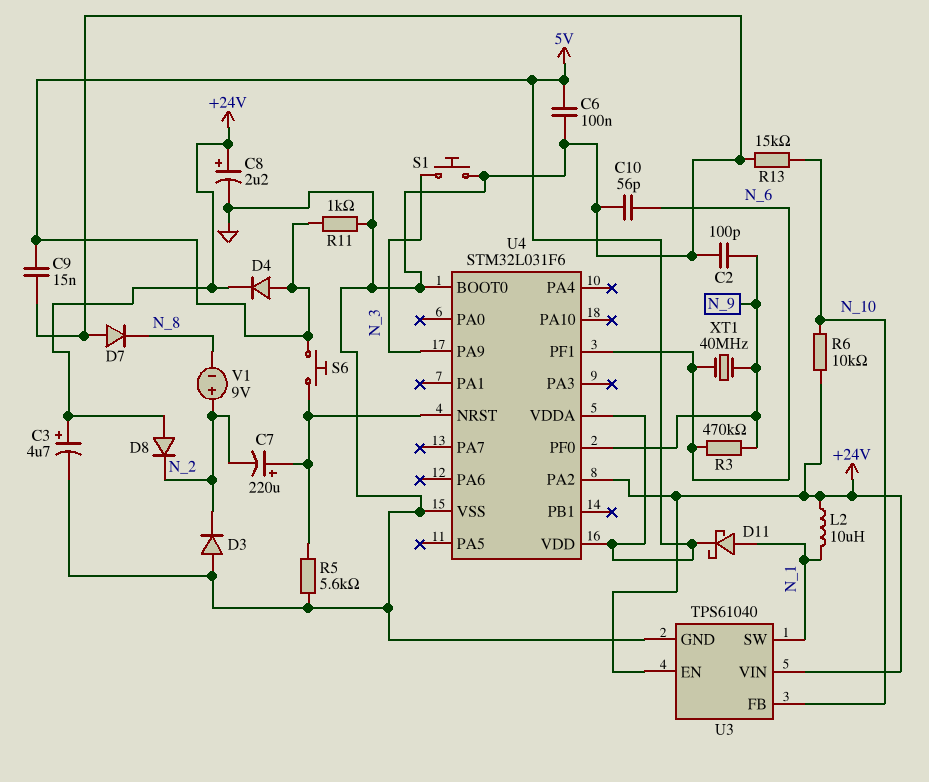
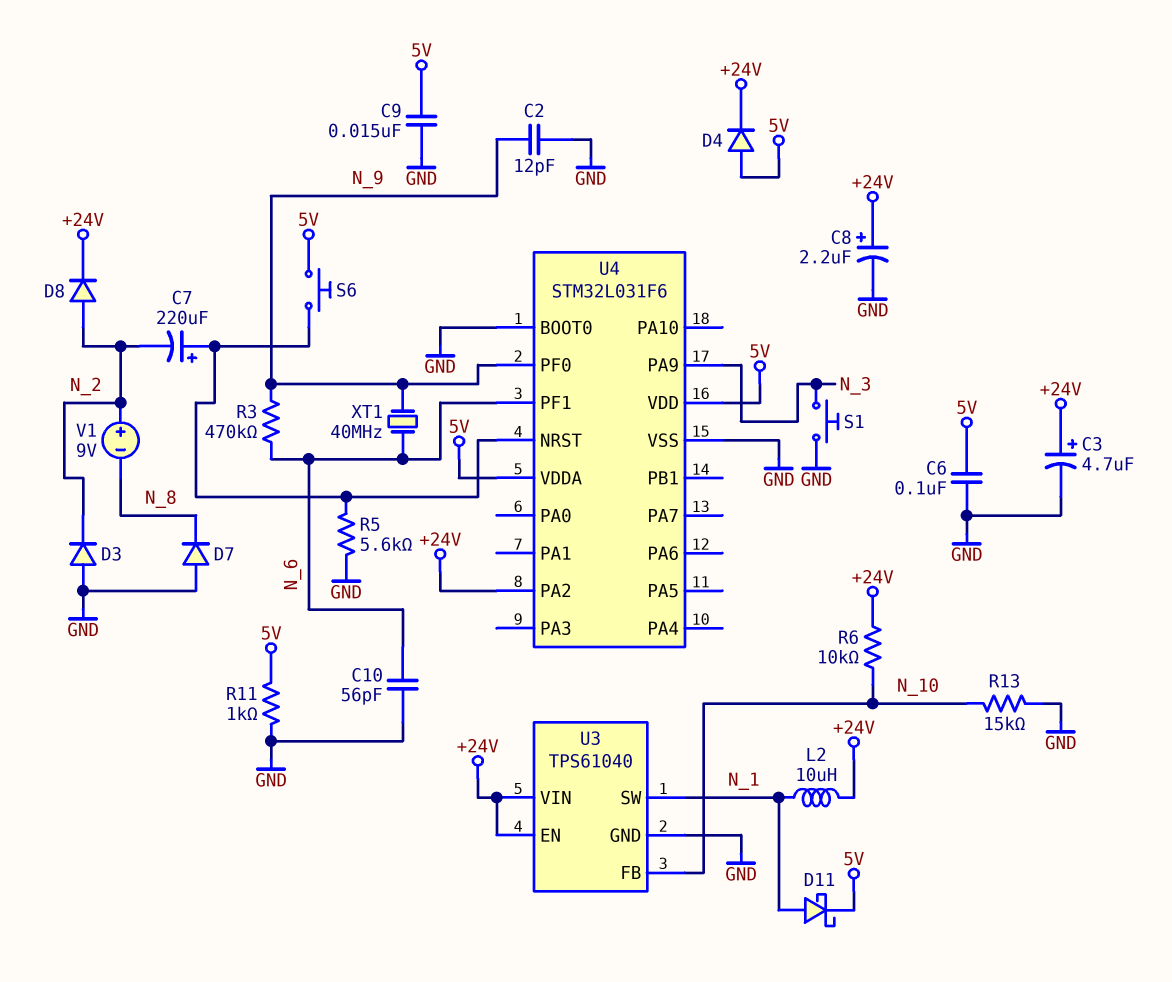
C2: 100pF (GND, N_9) -> 12pF (GND, N_9)
D8: diode (A +24V, K N_2) -> diode (A N_2, K +24V)

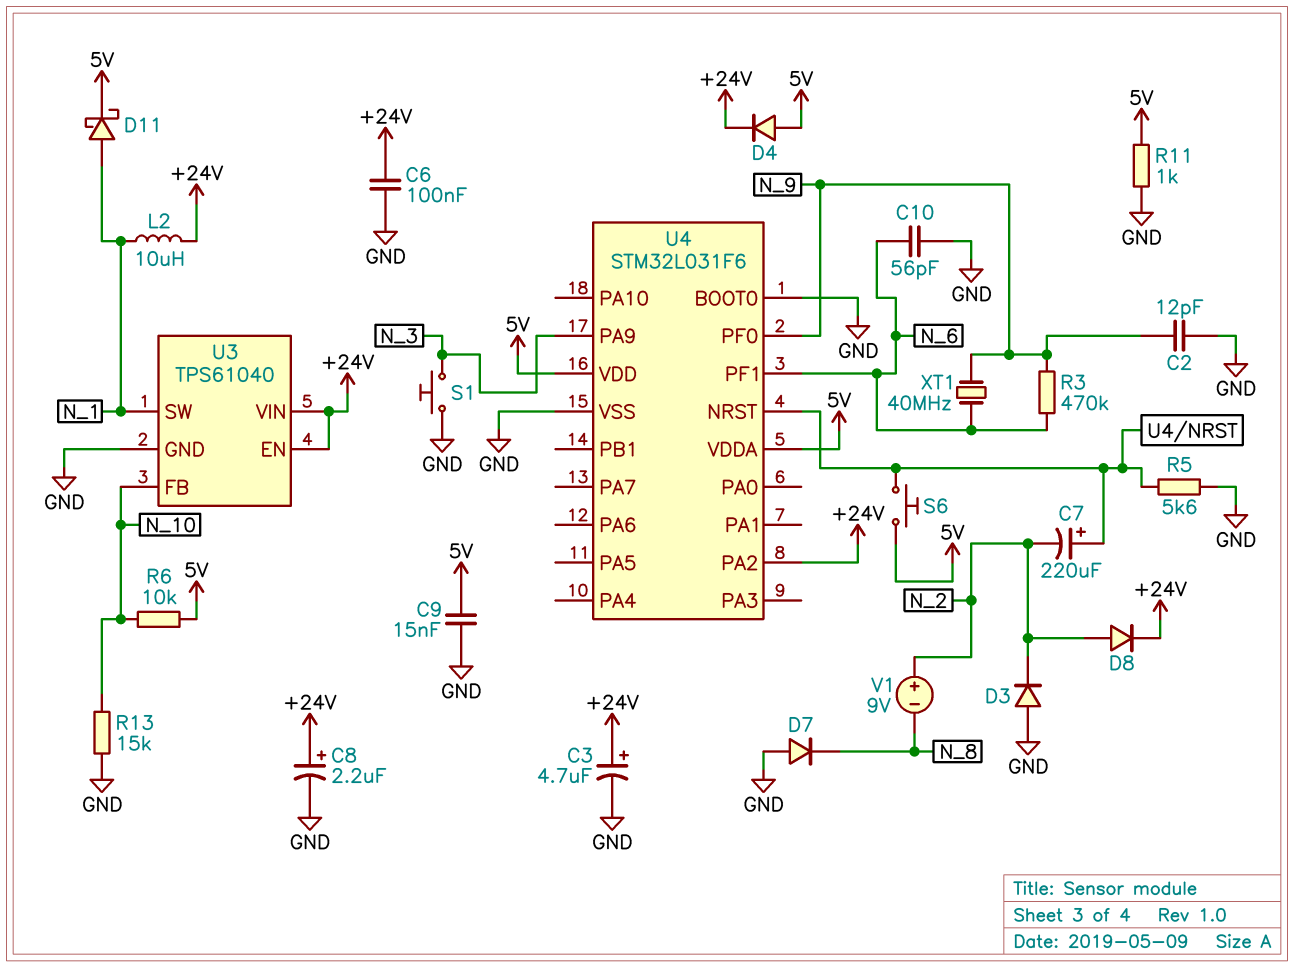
C6: 100nF (5V, GND) -> 100nF (+24V, GND)
R6: 10k (+24V, N_10) -> 10k (5V, N_10)

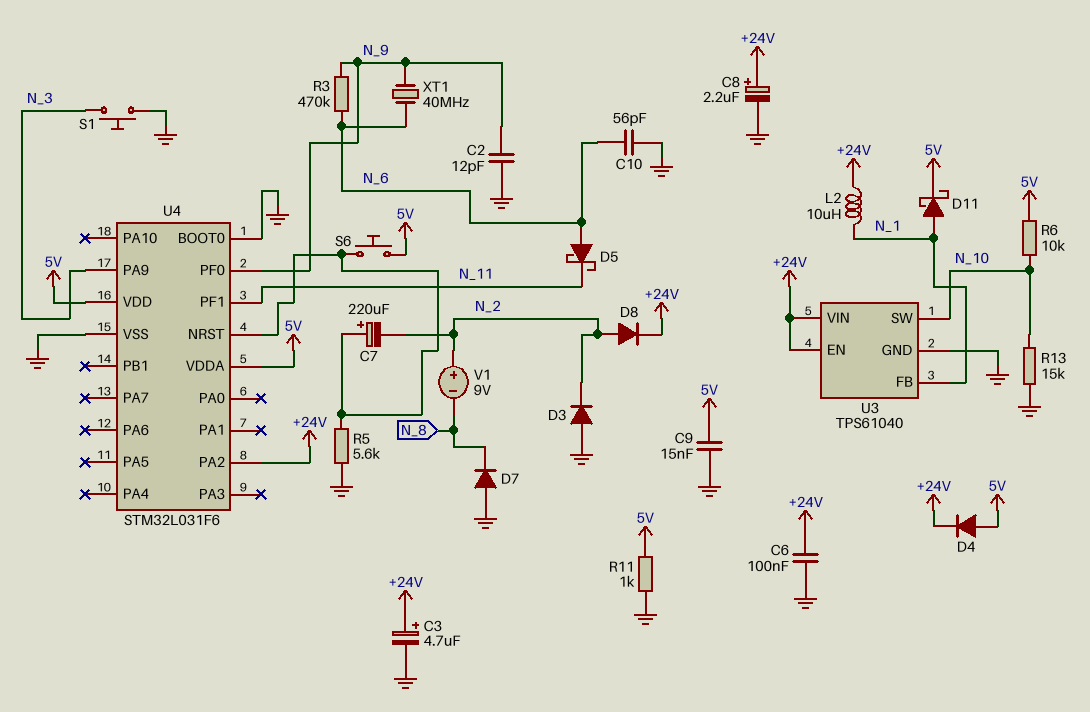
D5: none -> schottky (A N_6, K N_11)
U3 pin FB: N_10 -> N_1
U3 pin SW: N_1 -> N_10
U4 pin PF1: N_6 -> N_11

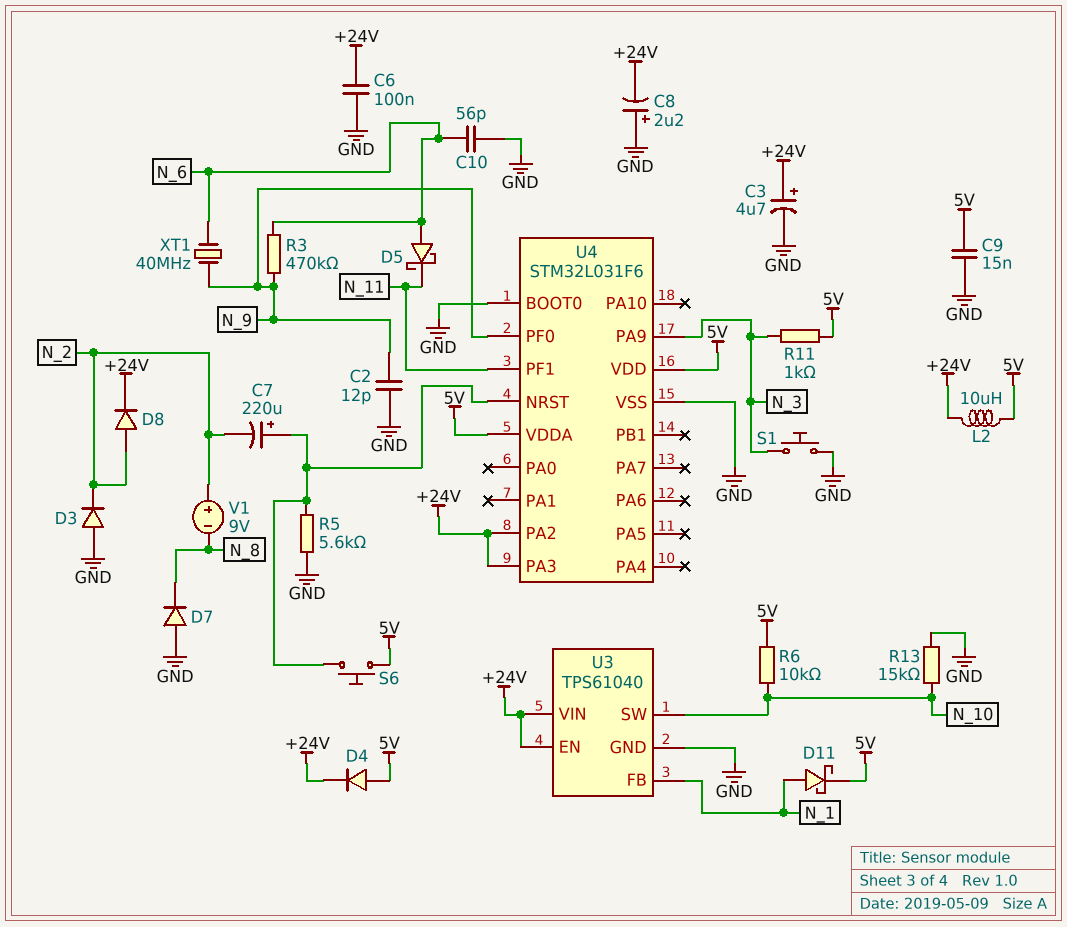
C8: 2.2uF (plus +24V, minus GND) -> 2.2uF (plus GND, minus +24V)
L2: 10uH (+24V, N_1) -> 10uH (+24V, 5V)
R11: 1k (5V, GND) -> 1k (5V, N_3)
U4 pin PA3: none -> +24V

